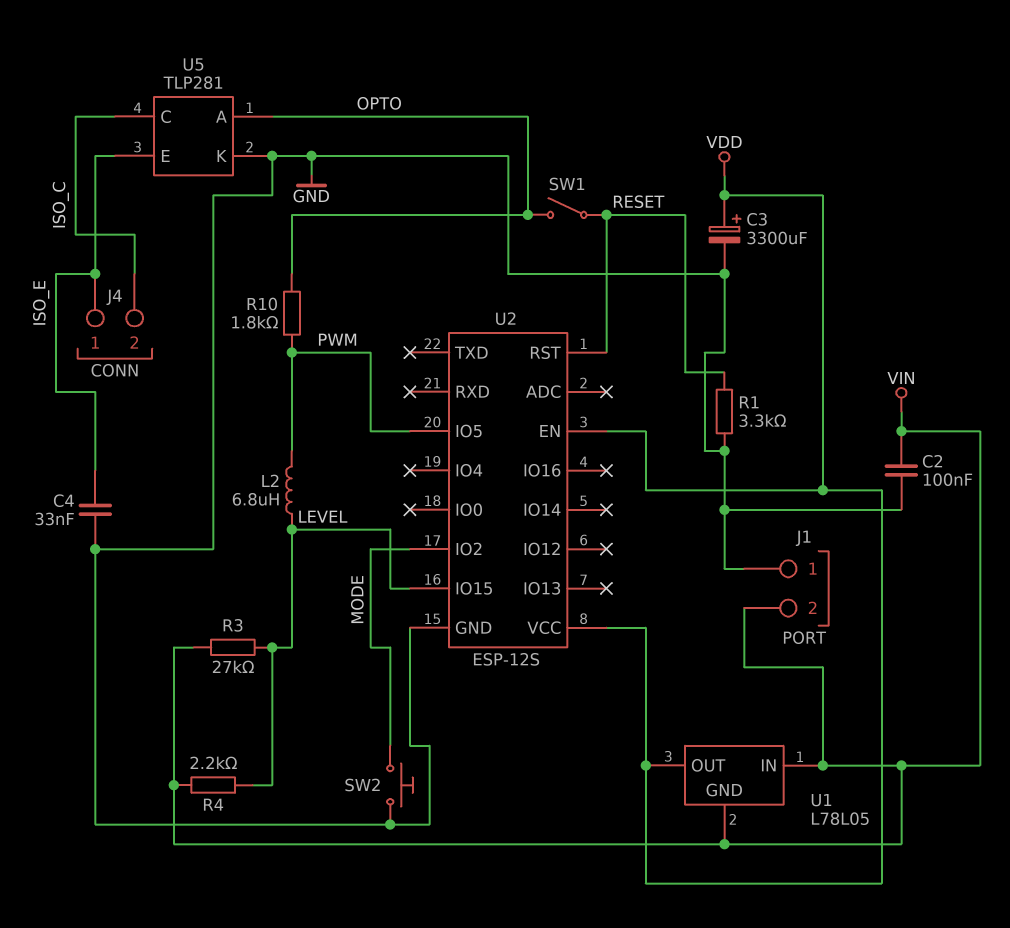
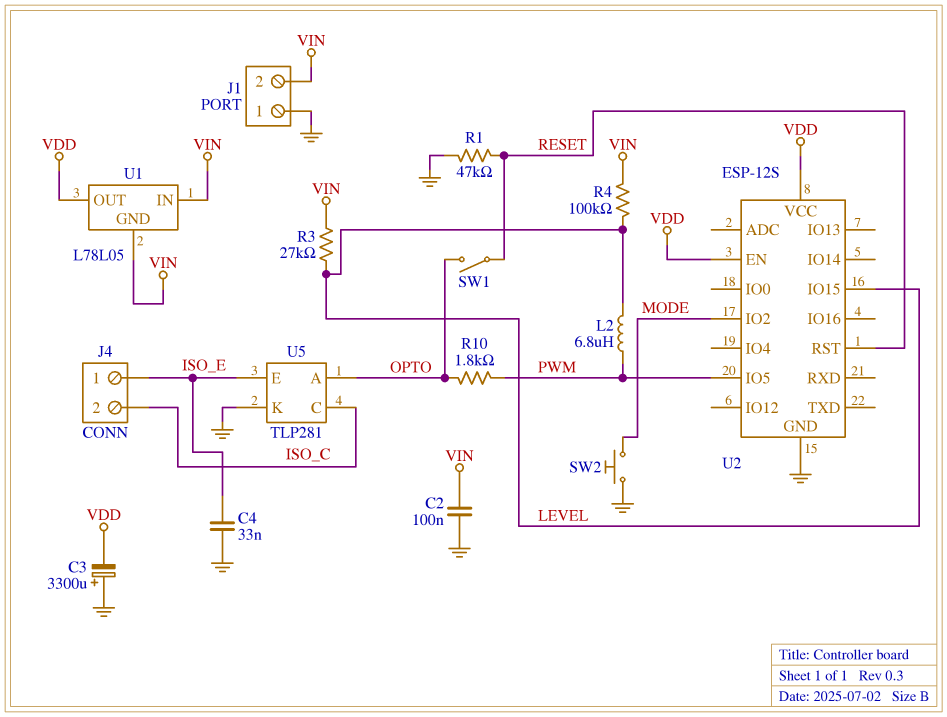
C3: 3300uF (plus VDD, minus GND) -> 3300uF (plus GND, minus VDD)
R1: 3.3k (GND, RESET) -> 47k (GND, RESET)
R4: 2.2k (LEVEL, VIN) -> 100k (LEVEL, VIN)

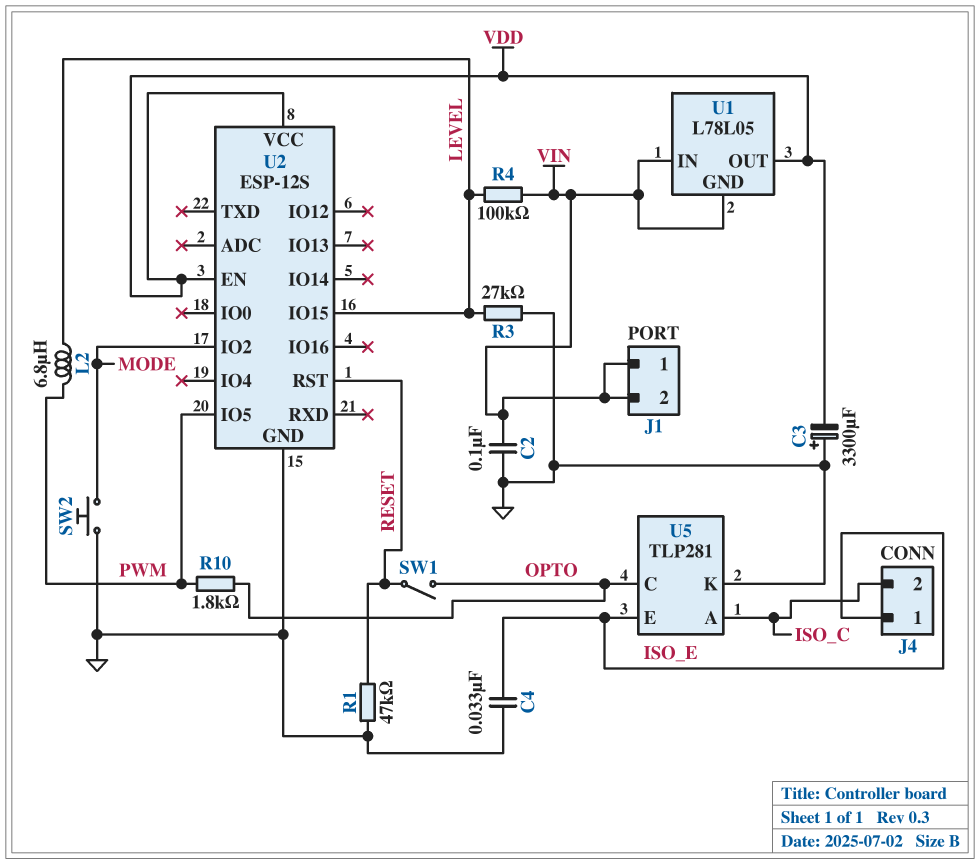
J1 pin 1: GND -> VIN
R3: 27k (LEVEL, VIN) -> 27k (GND, LEVEL)
U5 pin A: OPTO -> ISO_C
U5 pin C: ISO_C -> OPTO

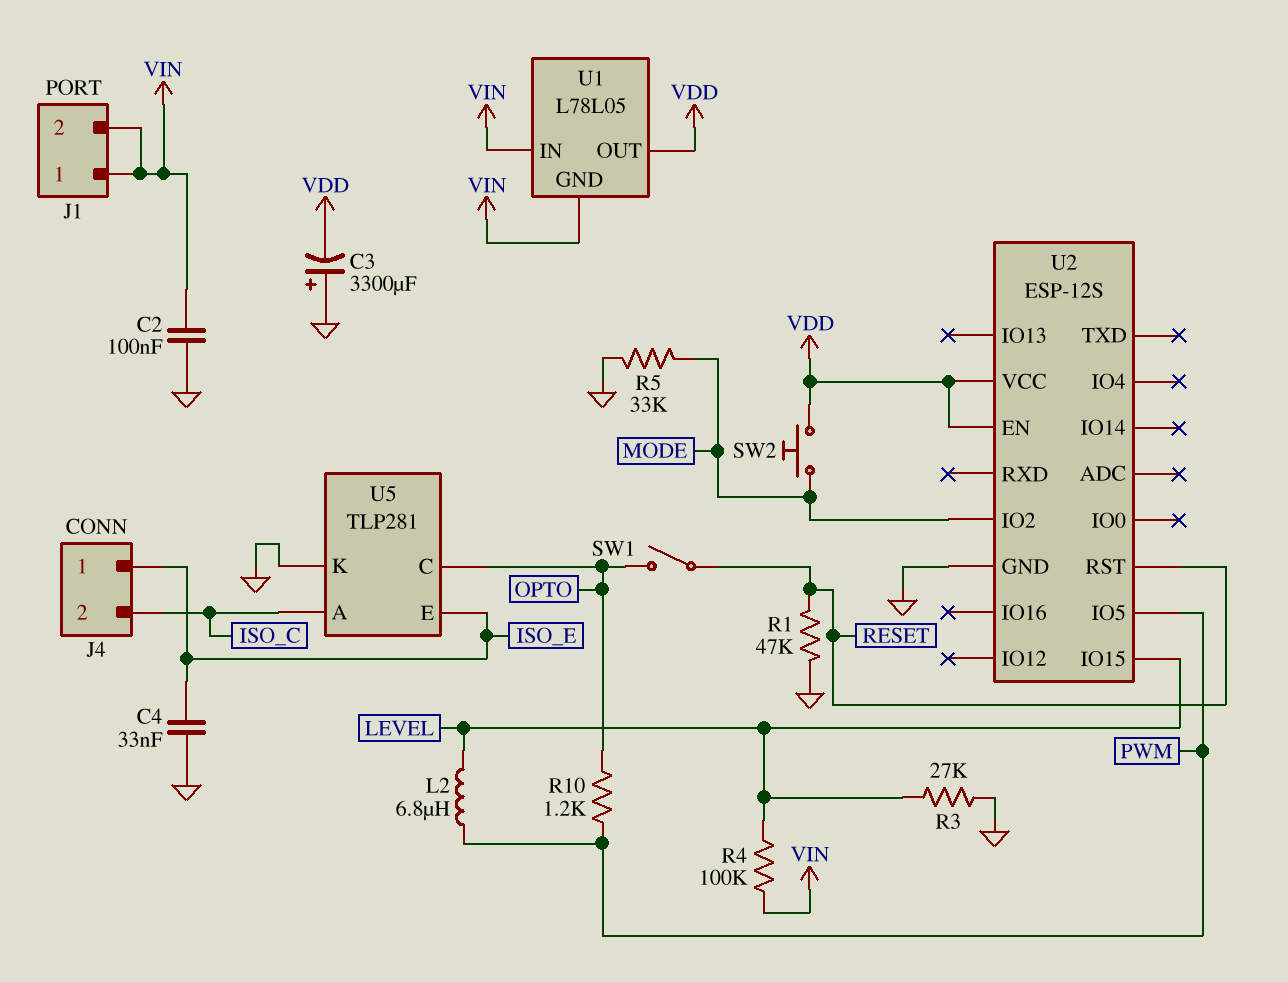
R5: none -> 33k (GND, MODE)
R10: 1.8k (OPTO, PWM) -> 1.2k (OPTO, PWM)
SW2: button (GND, MODE) -> button (MODE, VDD)

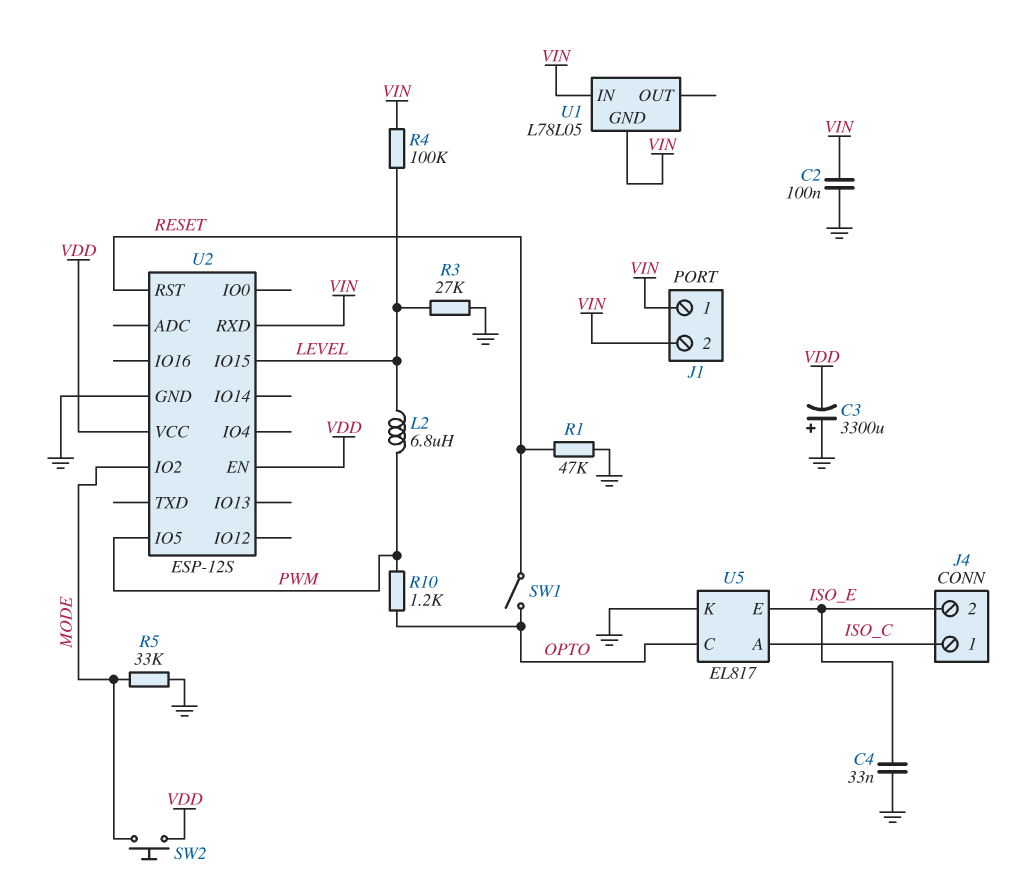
J4 pin 1: ISO_E -> ISO_C
J4 pin 2: ISO_C -> ISO_E
U1 pin OUT: VDD -> none
U2 pin RXD: none -> VIN
U5: TLP281 -> EL817

